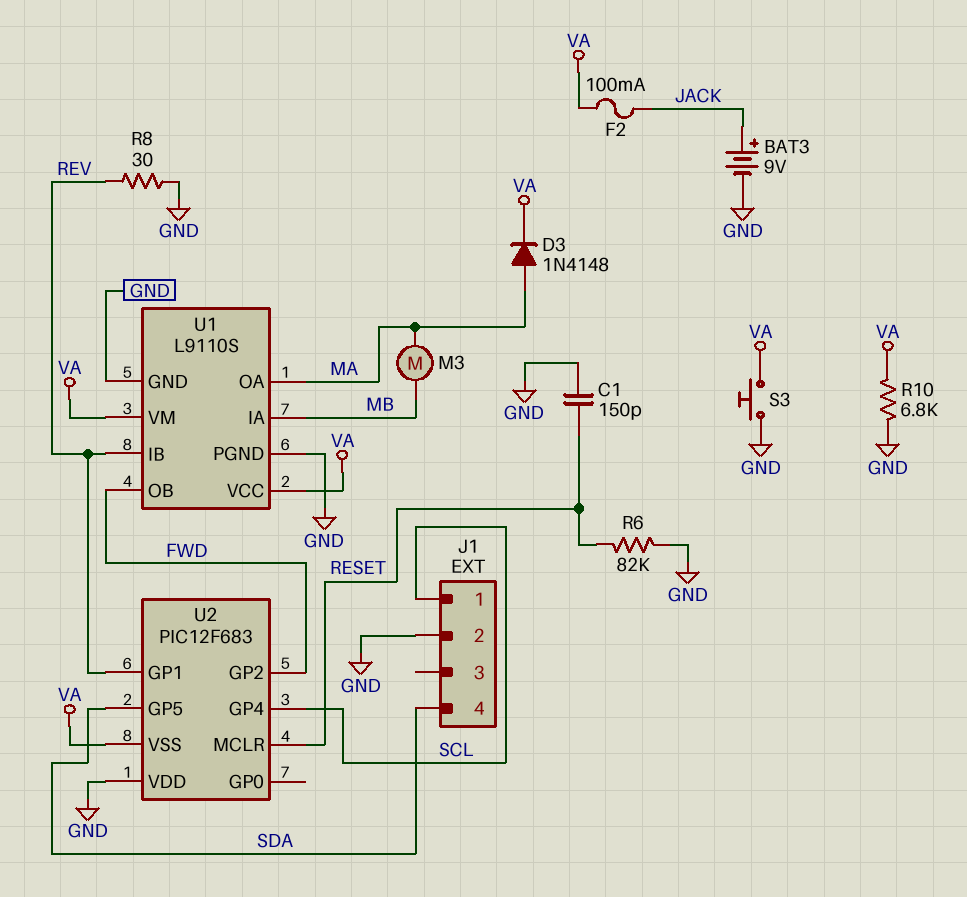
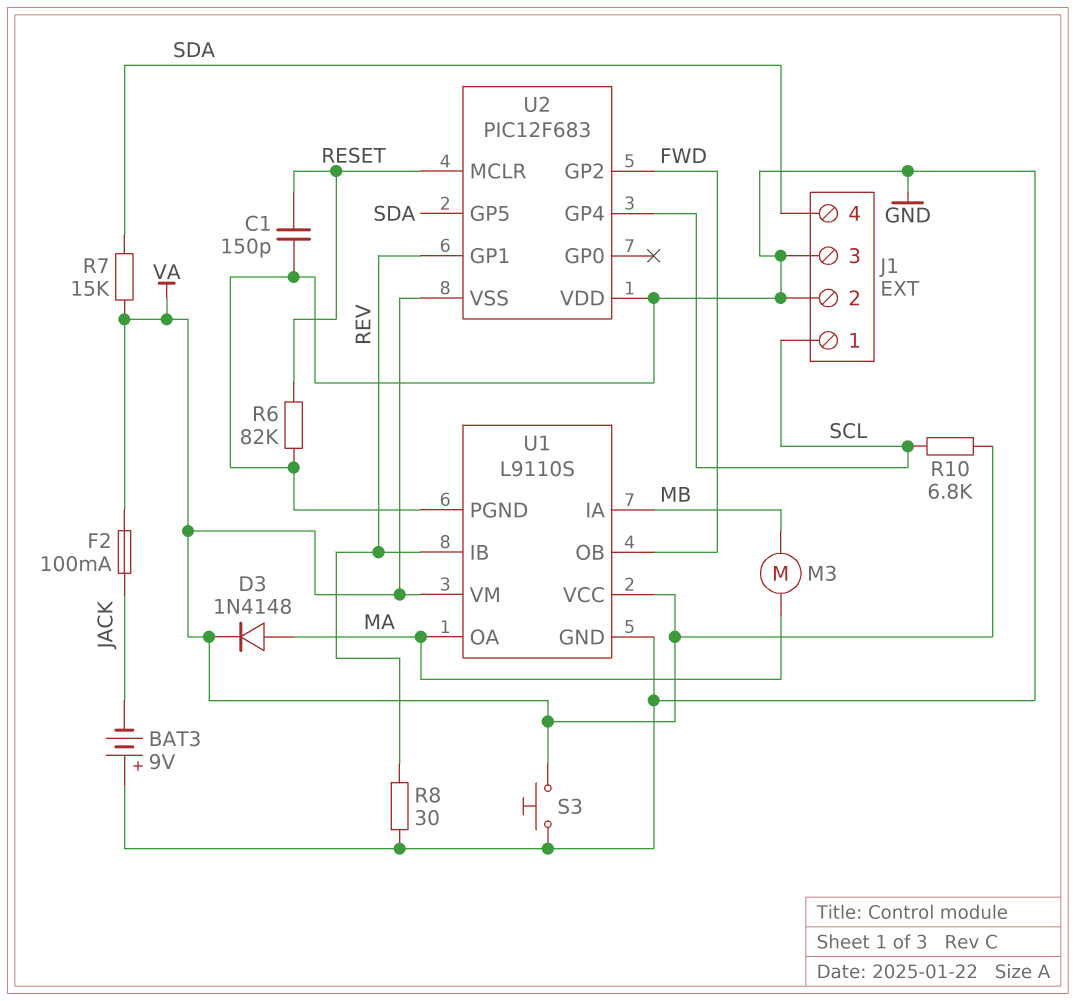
BAT3: 9V (plus JACK, minus GND) -> 9V (plus GND, minus JACK)
J1 pin 3: none -> GND
R7: none -> 15k (SDA, VA)
R10: 6.8k (GND, VA) -> 6.8k (SCL, VA)

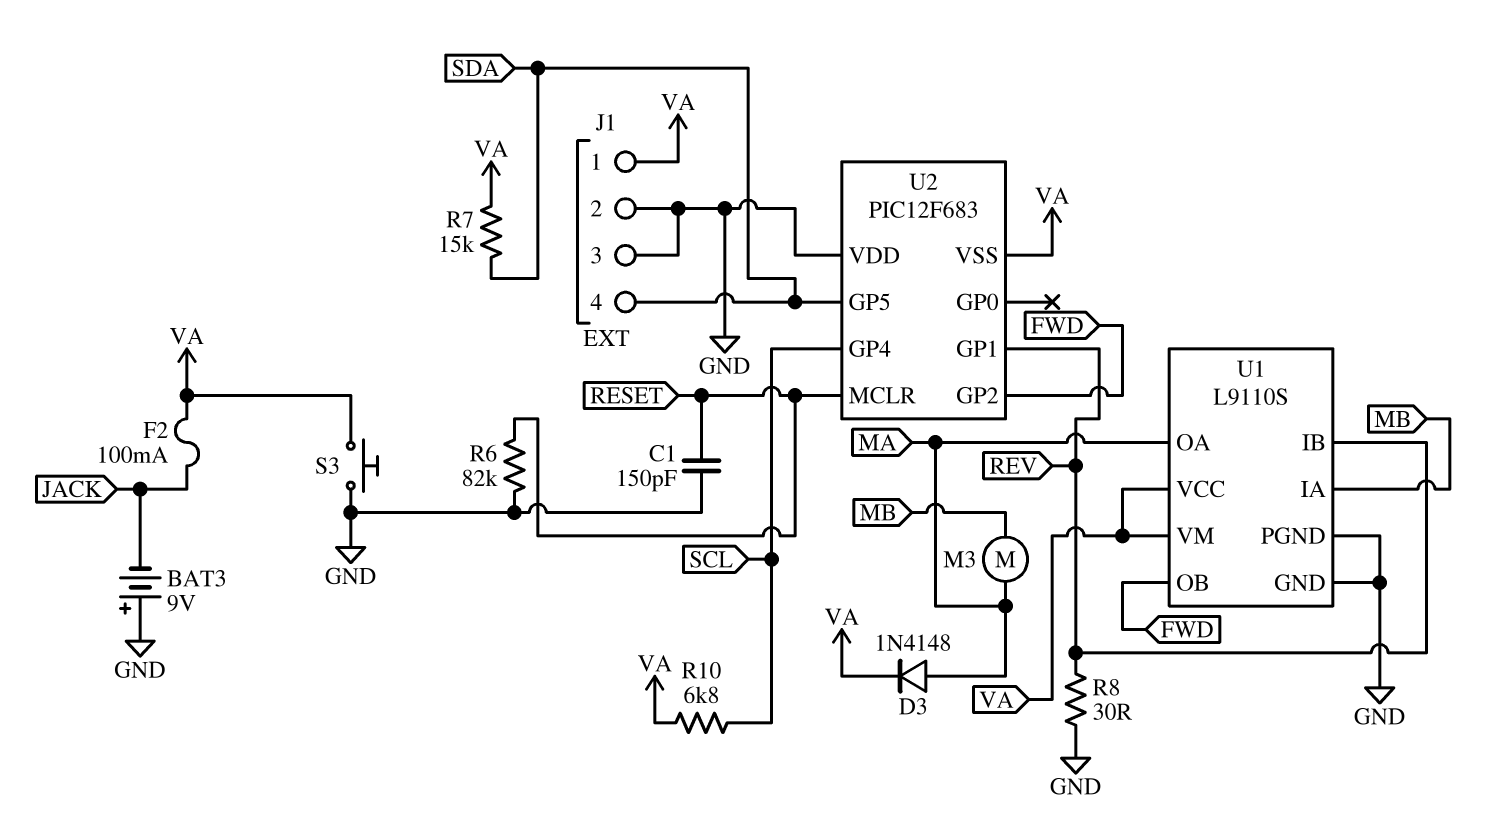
J1 pin 1: SCL -> VA

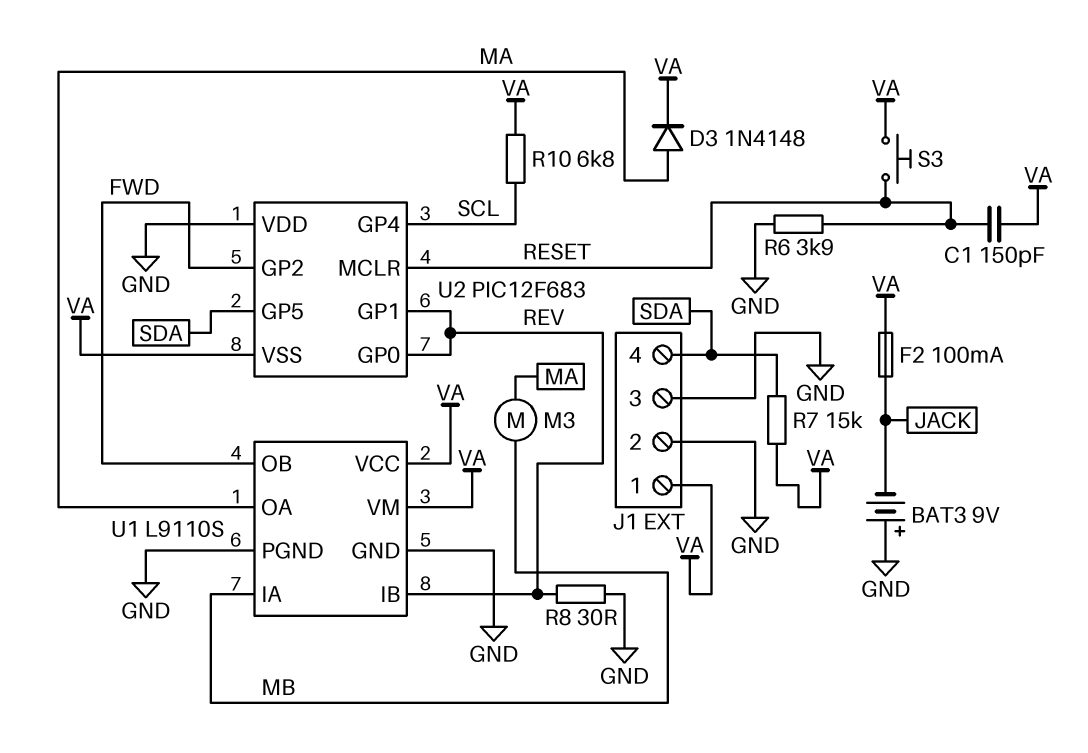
C1: 150pF (GND, RESET) -> 150pF (RESET, VA)
R6: 82k (GND, RESET) -> 3.9k (GND, RESET)
S3: button (GND, VA) -> button (RESET, VA)
U2 pin GP0: none -> REV

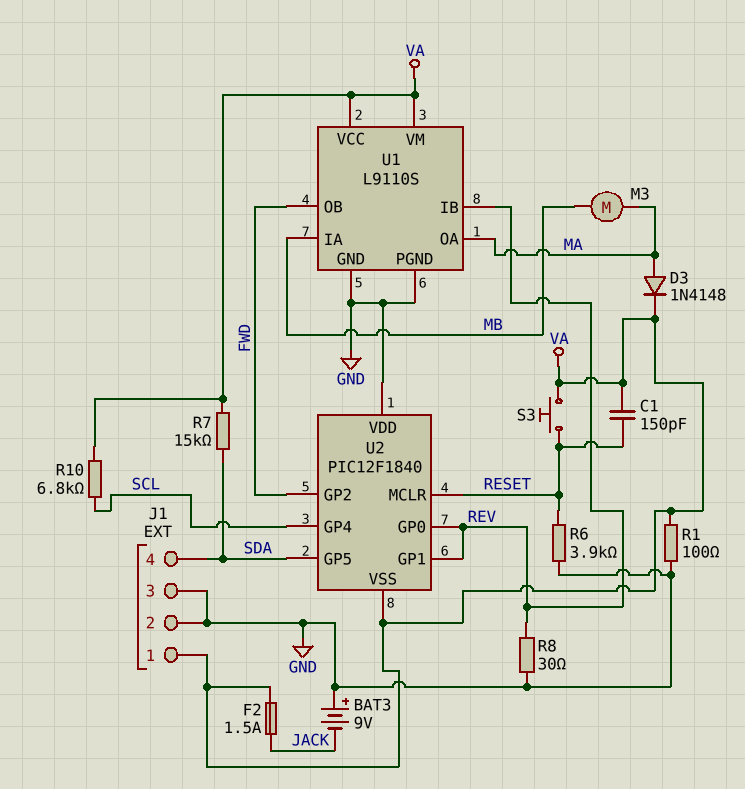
F2: 100mA (JACK, VA) -> 1.5A (JACK, VA)
R1: none -> 100 (GND, VA)
U2: PIC12F683 -> PIC12F1840

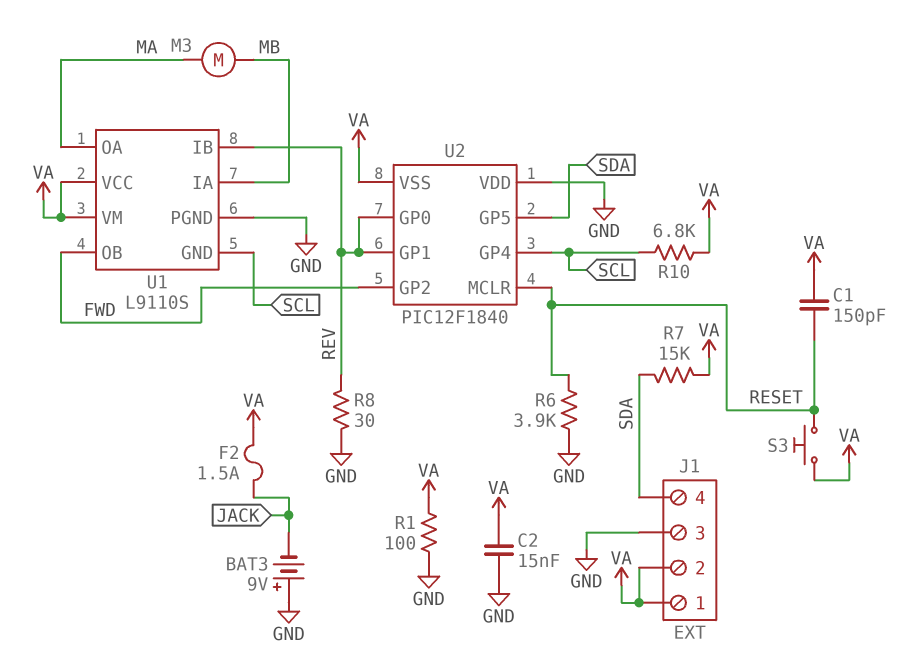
C2: none -> 15nF (GND, VA)
D3: diode 1N4148 (A MA, K VA) -> none
J1 pin 2: GND -> VA
U1 pin GND: GND -> SCL

